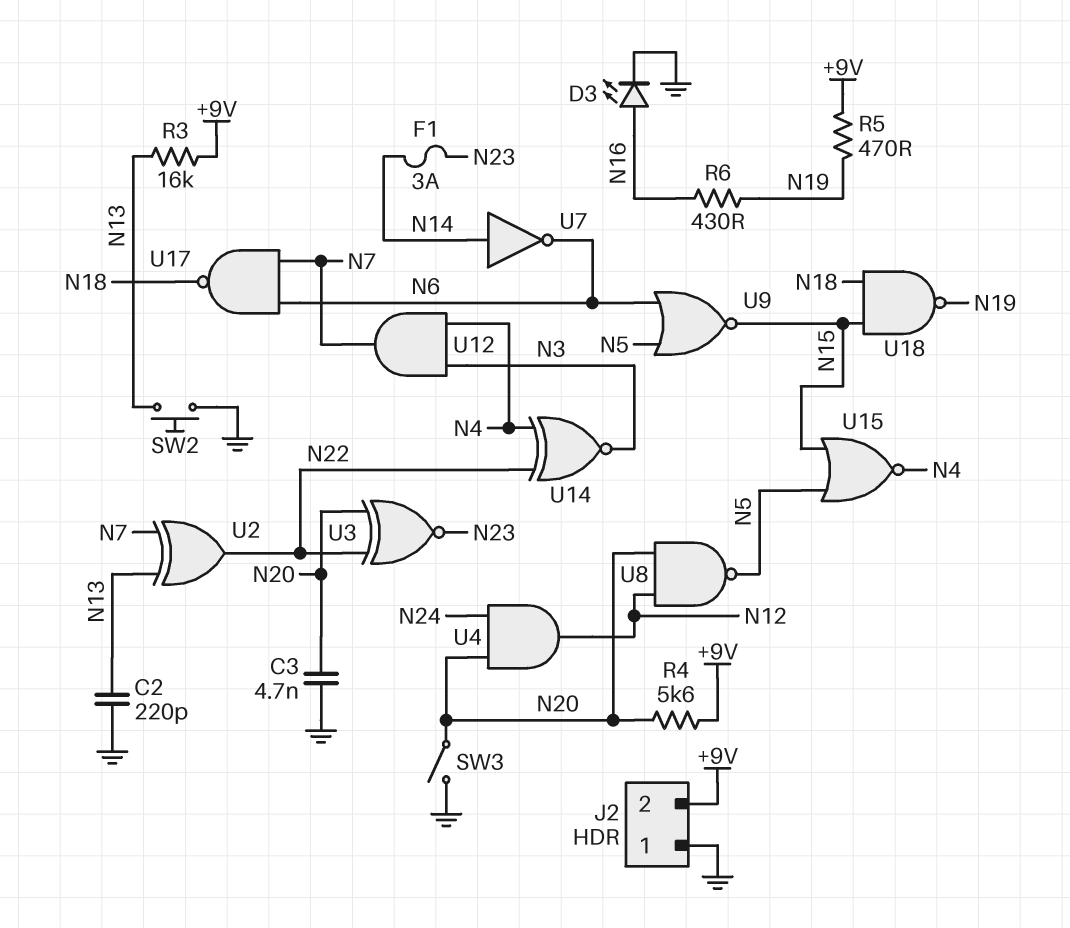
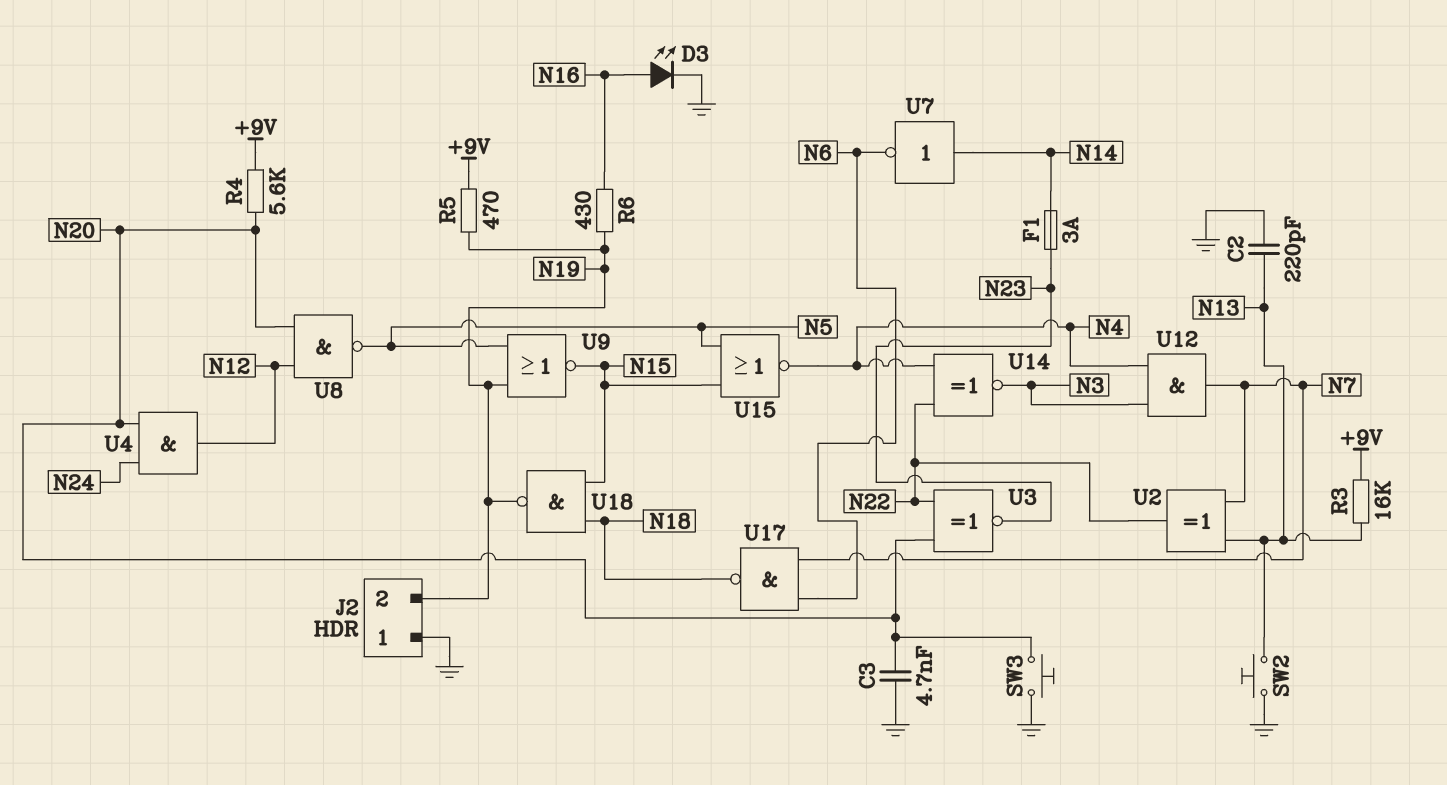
J2 pin 2: +9V -> N19
SW3: switch (GND, N20) -> button (GND, N20)
U9: NOR (in N5, in N6, out N15) -> NOR (in N5, in N19, out N15)

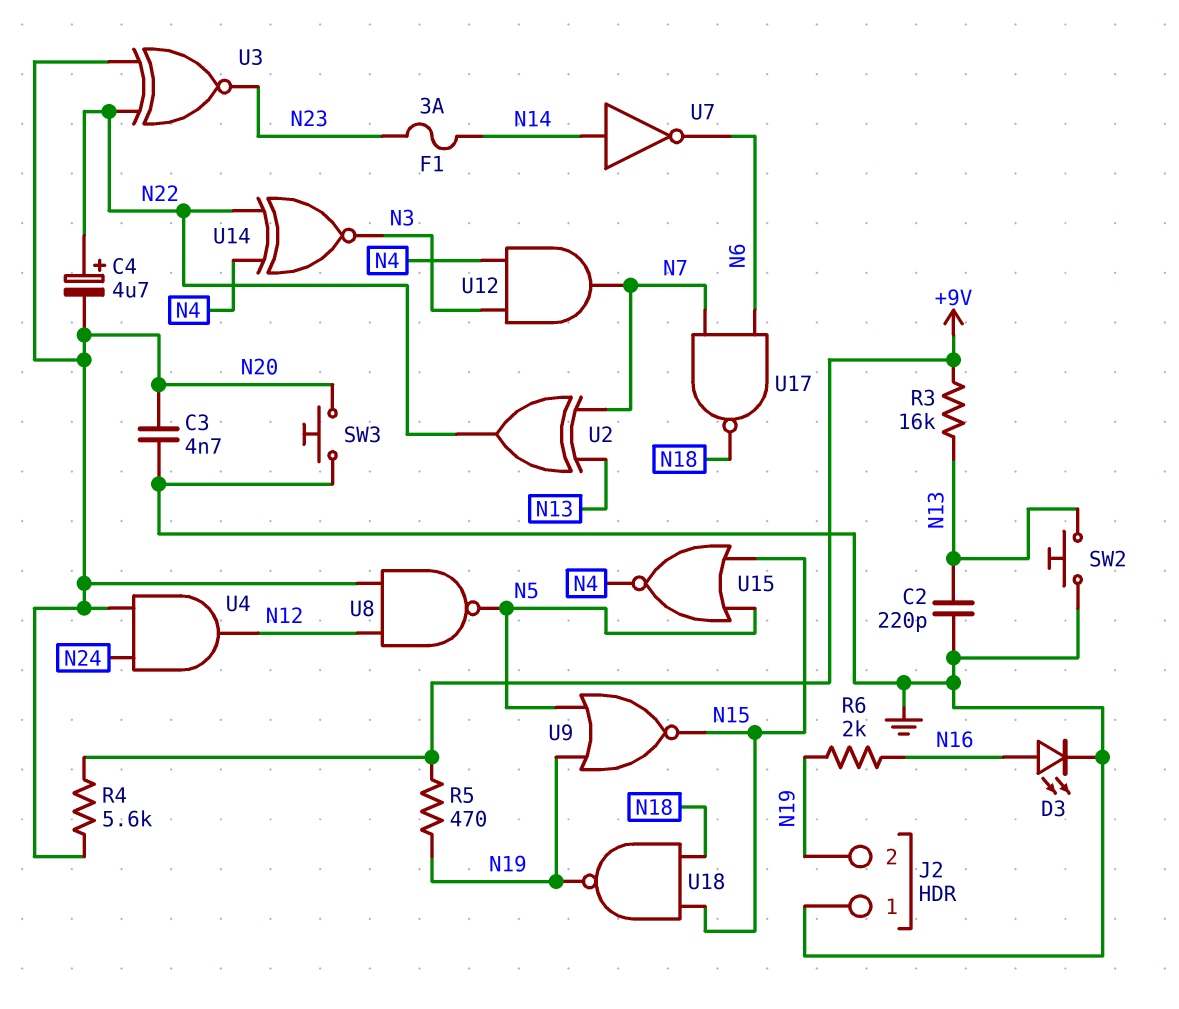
C4: none -> 4.7uF (plus N22, minus N20)
R6: 430 (N16, N19) -> 2k (N16, N19)

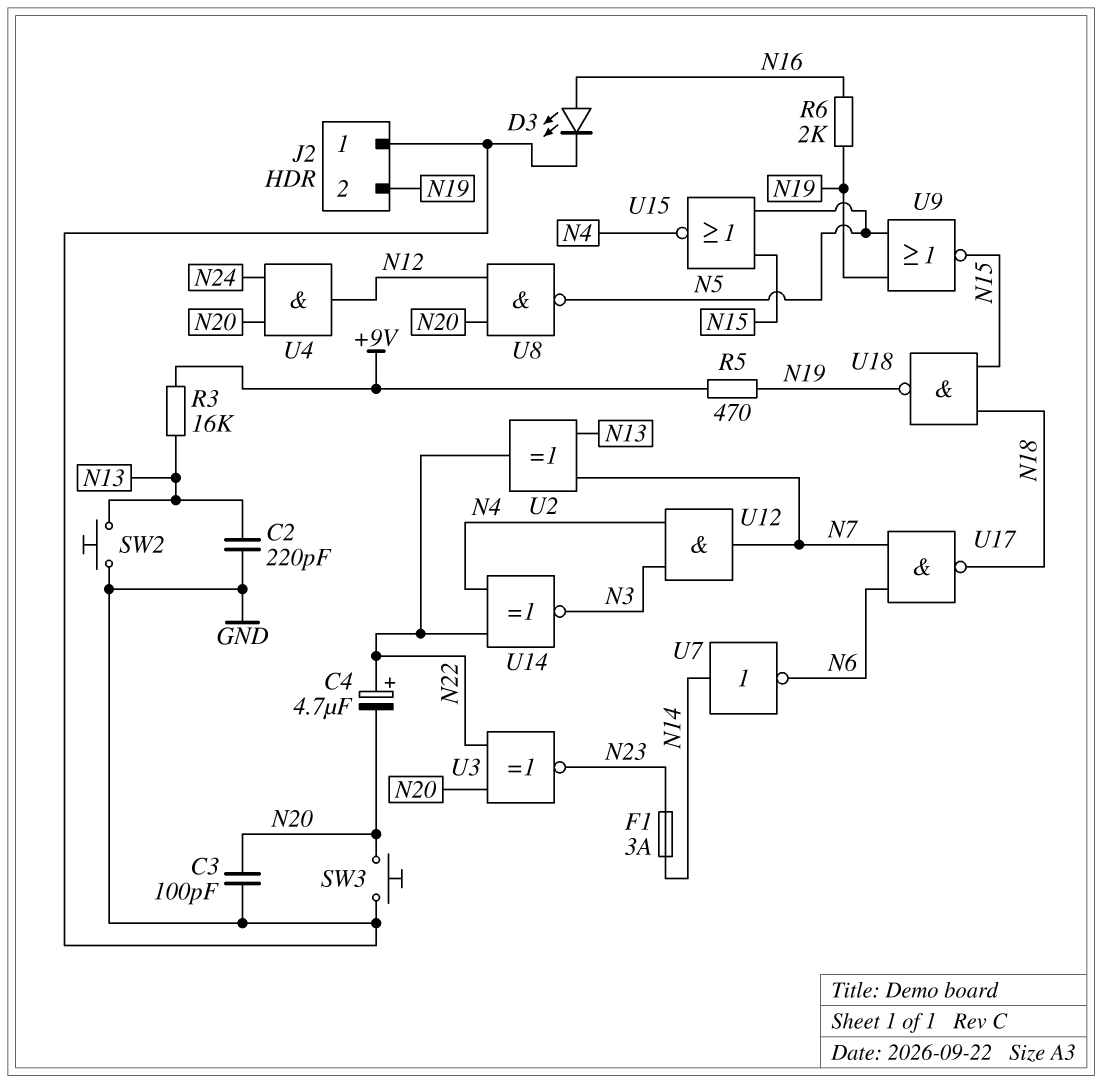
C3: 4.7nF (GND, N20) -> 100pF (GND, N20)
R4: 5.6k (+9V, N20) -> none

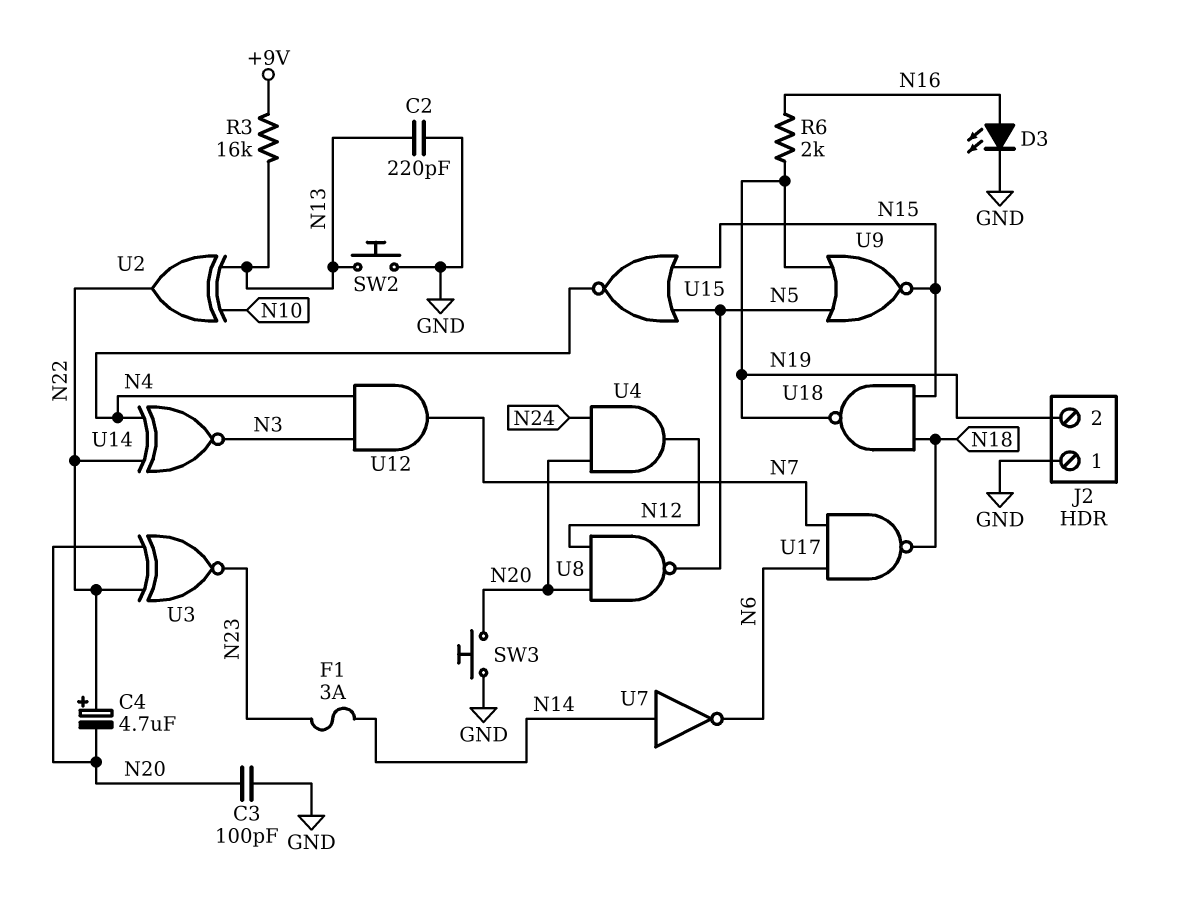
R5: 470 (+9V, N19) -> none
U2: XOR (in N7, in N13, out N22) -> XOR (in N10, in N13, out N22)

